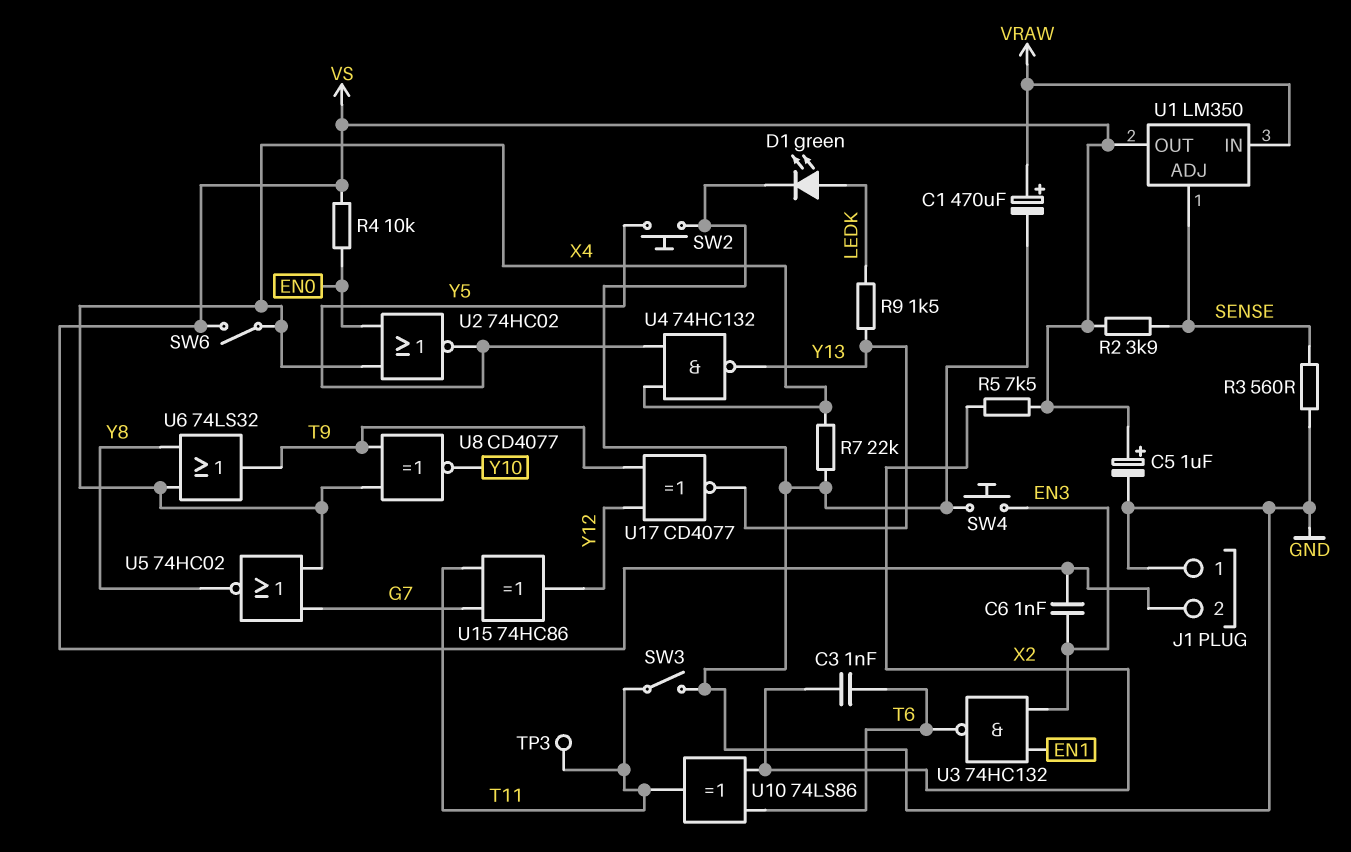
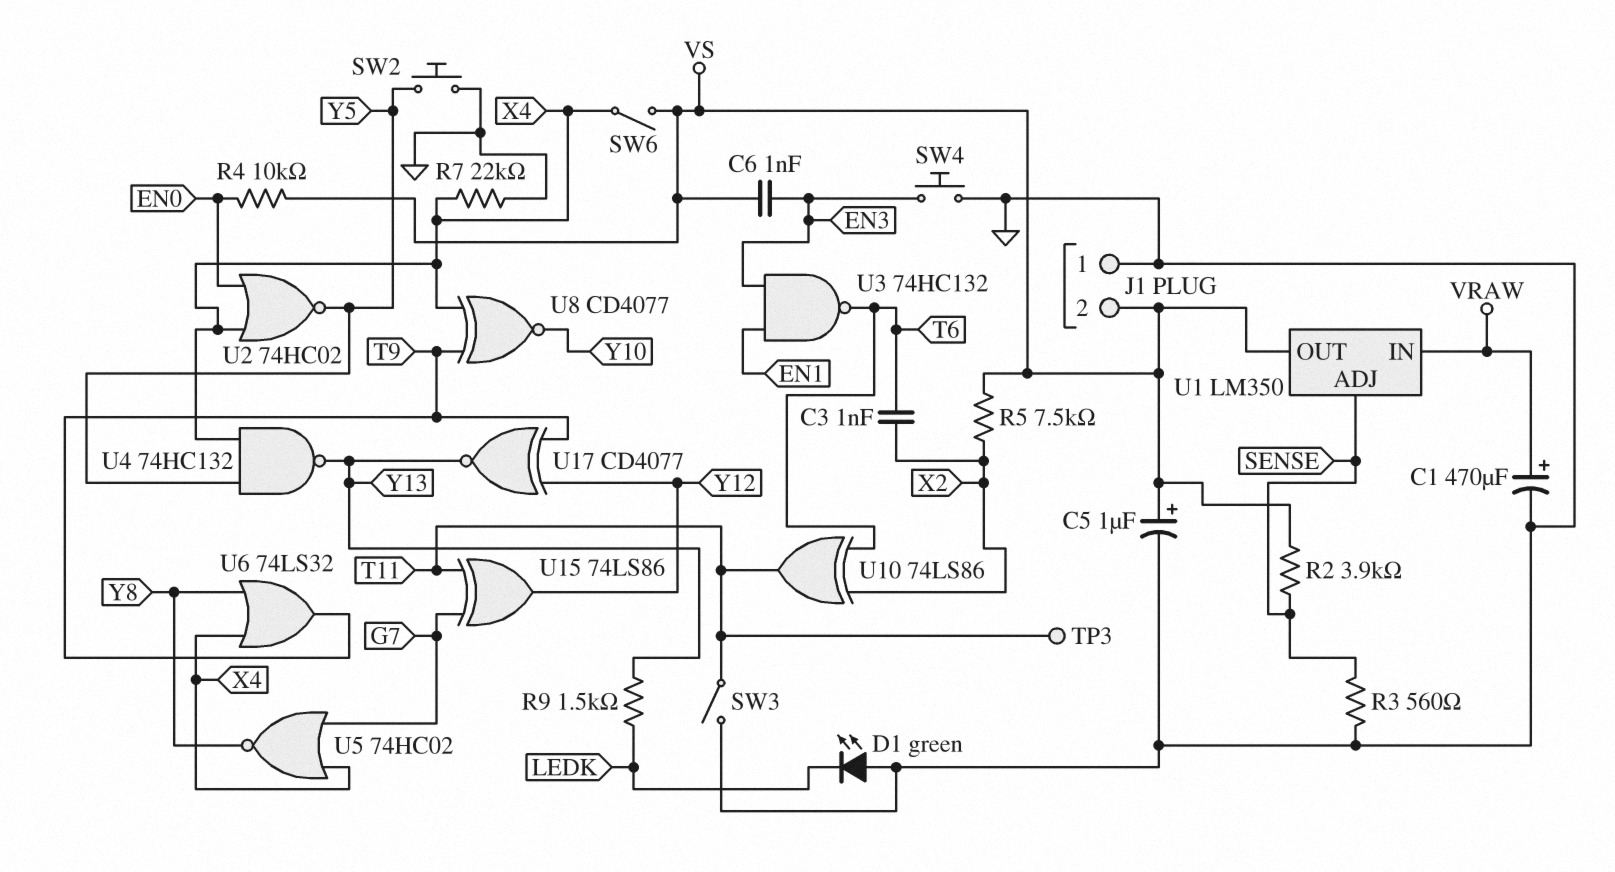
D1: LED green (A LEDK, K GND) -> LED green (A GND, K LEDK)
U15: XOR 74HC86 (in G7, in T11, out Y12) -> XOR 74LS86 (in G7, in T11, out Y12)

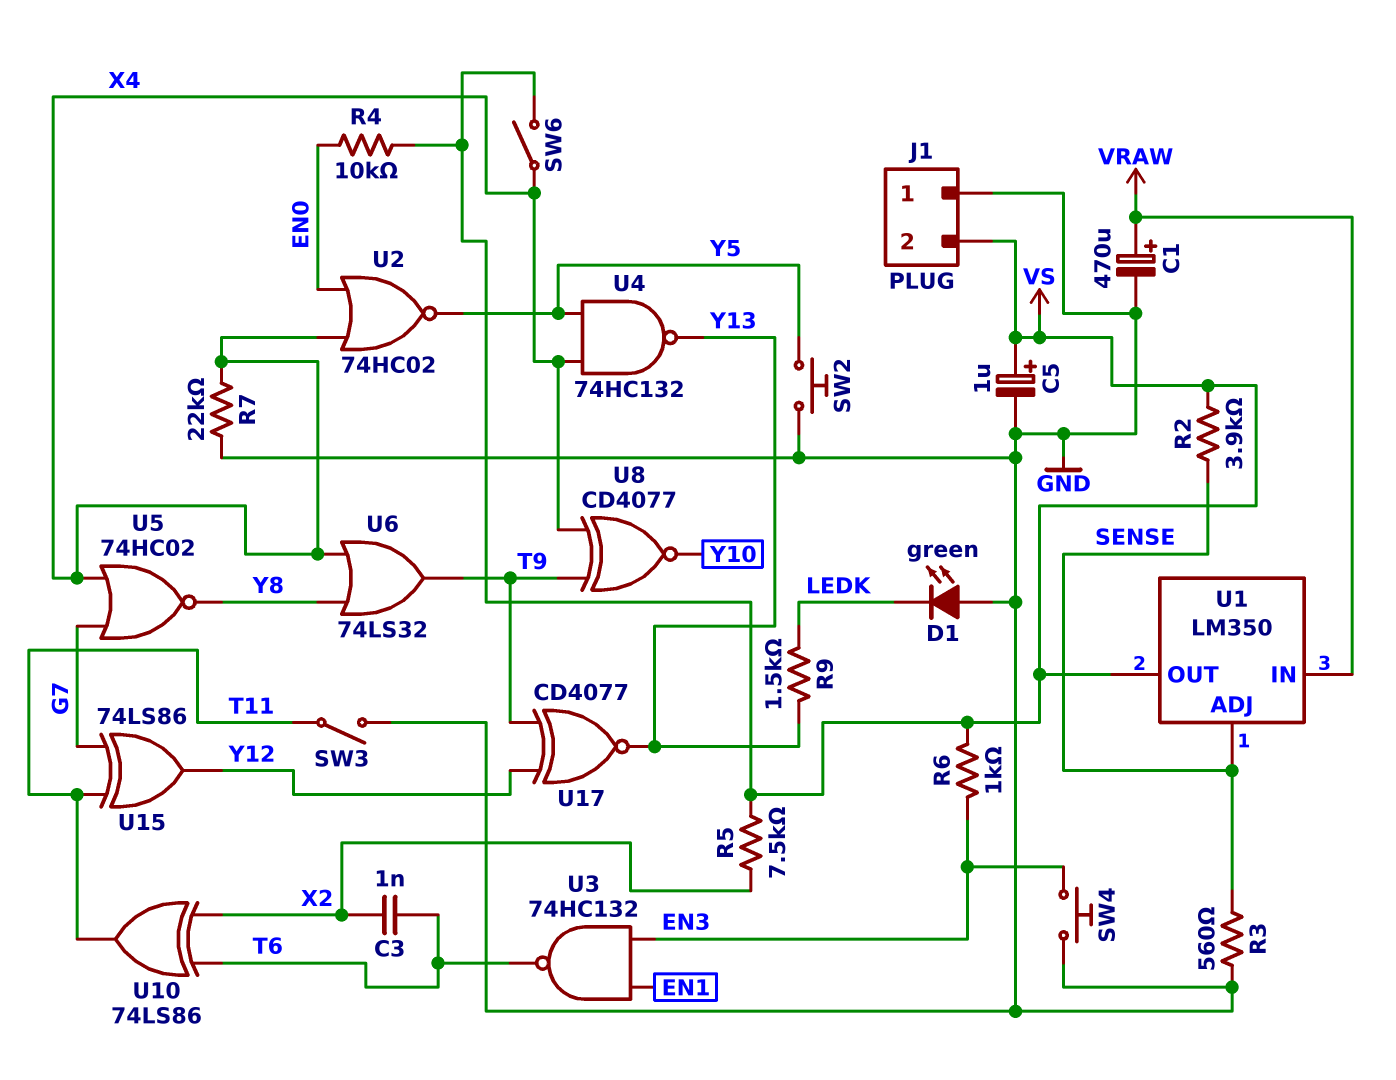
C6: 1nF (EN3, VS) -> none
R6: none -> 1k (EN3, VS)
TP3: test point (T11) -> none

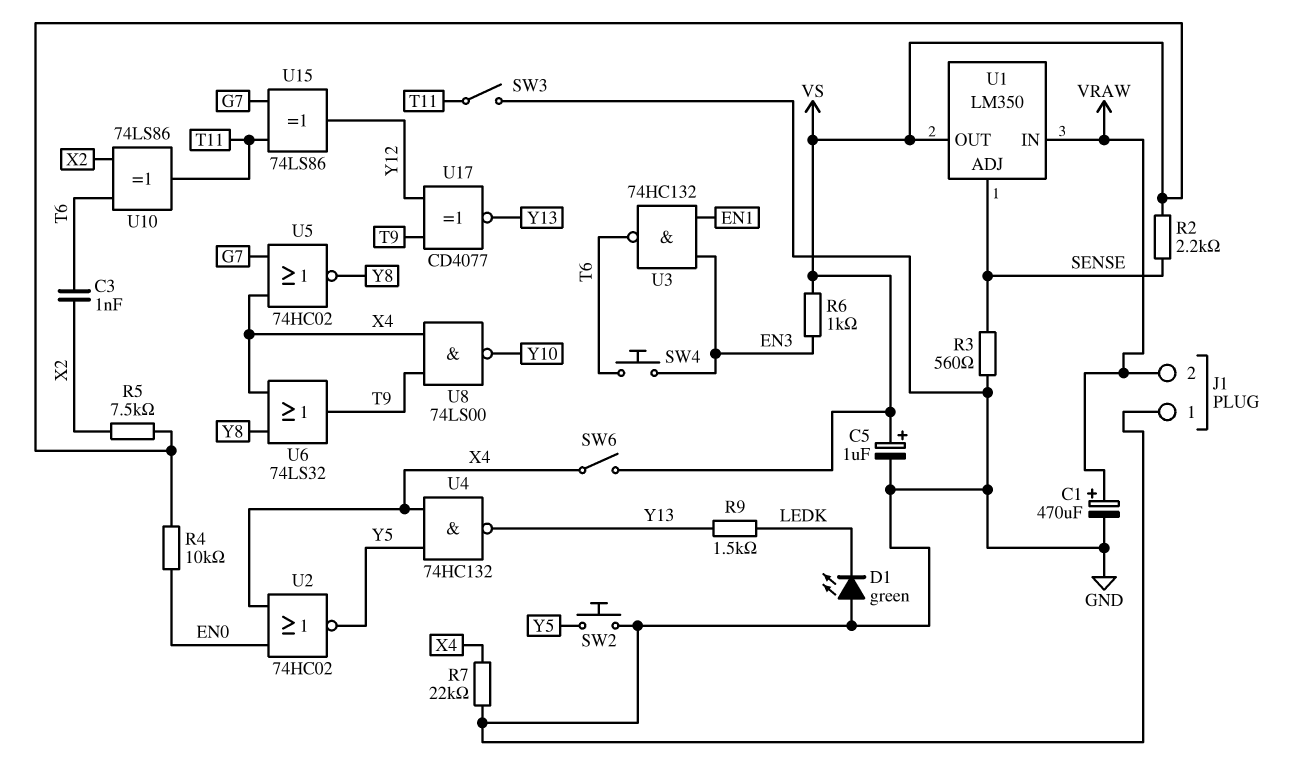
J1 pin 2: VS -> VRAW
R2: 3.9k (SENSE, VS) -> 2.2k (SENSE, VS)
SW4: button (EN3, GND) -> button (EN3, T6)
U8: XNOR CD4077 (in T9, in X4, out Y10) -> NAND 74LS00 (in T9, in X4, out Y10)

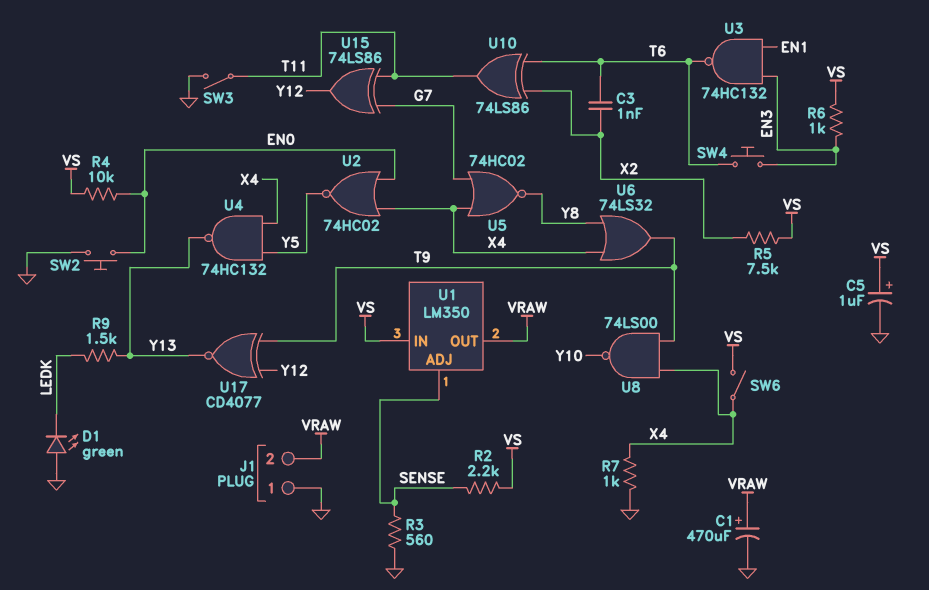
R7: 22k (GND, X4) -> 1k (GND, X4)
SW2: button (GND, Y5) -> button (EN0, GND)
U1 pin IN: VRAW -> VS
U1 pin OUT: VS -> VRAW

